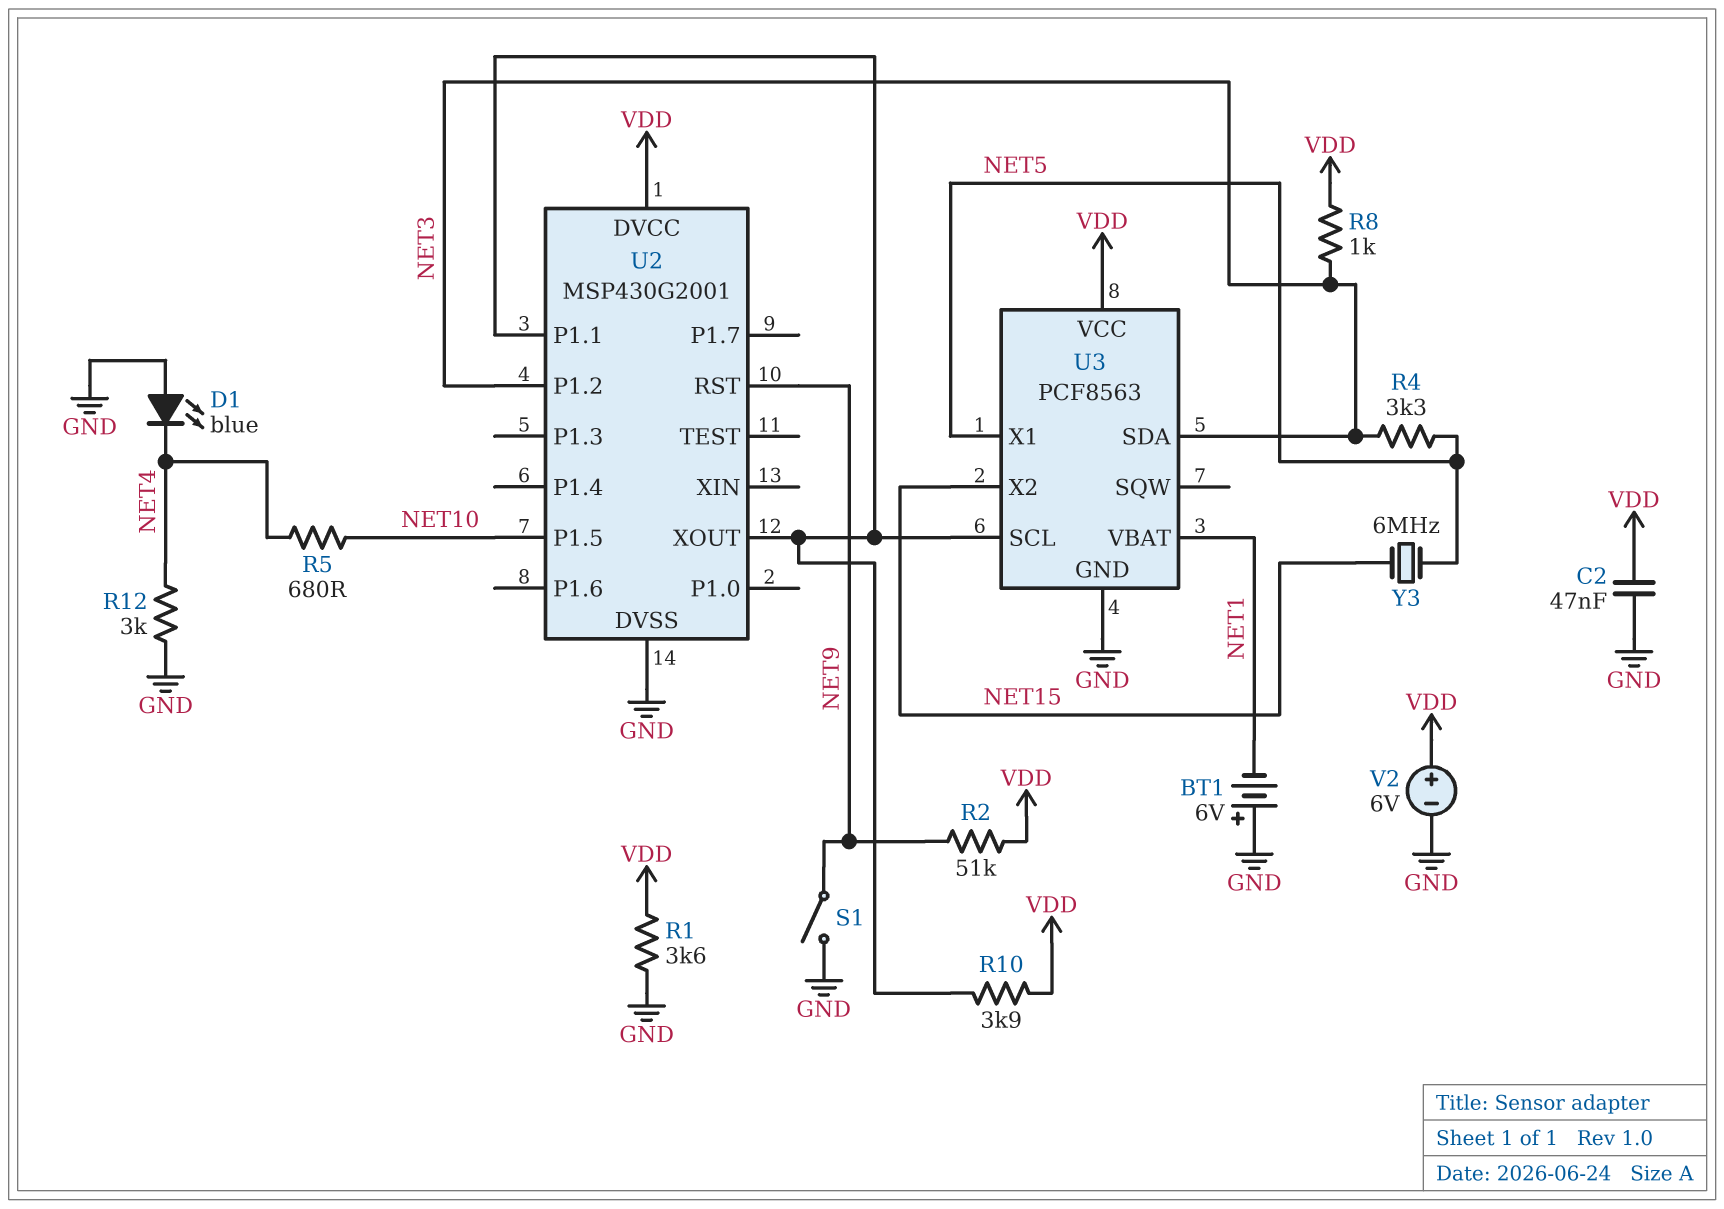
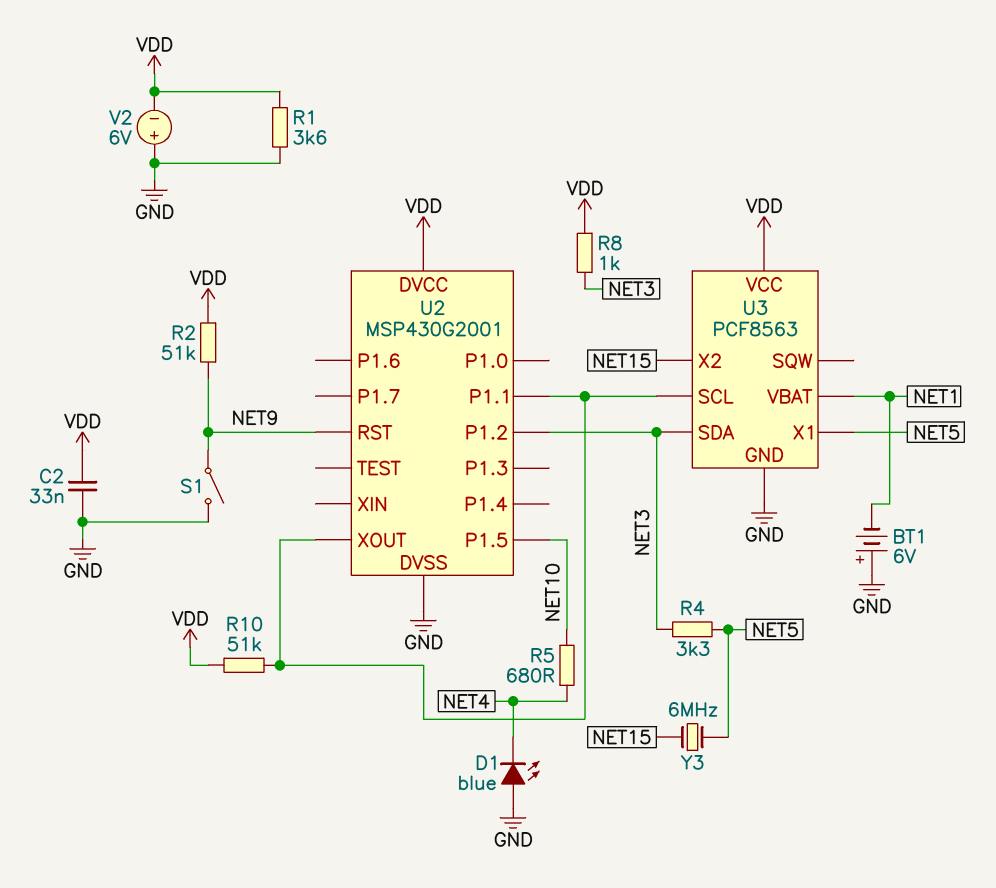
C2: 47nF (GND, VDD) -> 33nF (GND, VDD)
R10: 3.9k (U2/P1.1, VDD) -> 51k (U2/P1.1, VDD)
R12: 3k (GND, NET4) -> none
V2: 6V (plus VDD, minus GND) -> 6V (plus GND, minus VDD)

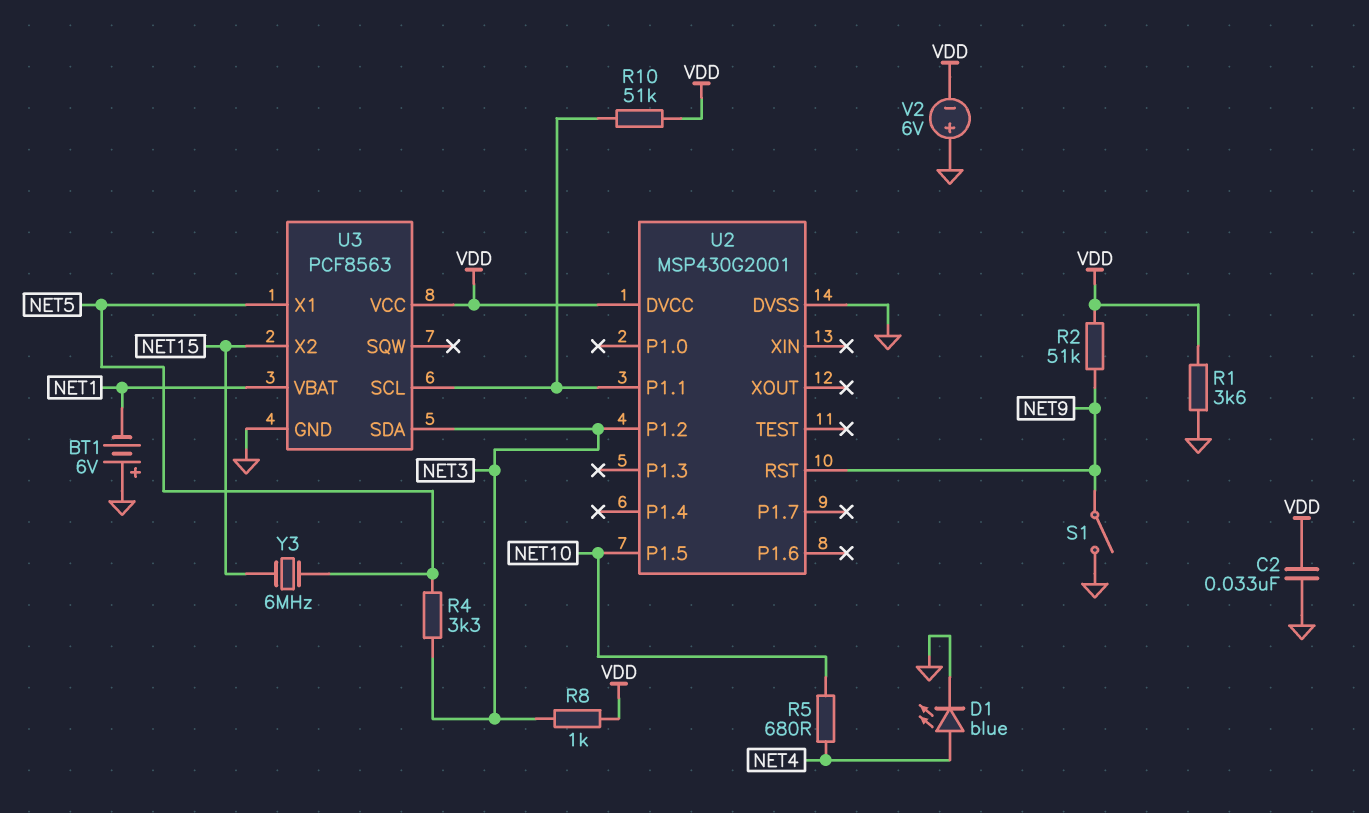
D1: LED blue (A GND, K NET4) -> LED blue (A NET4, K GND)
U2 pin XOUT: U2/P1.1 -> none

